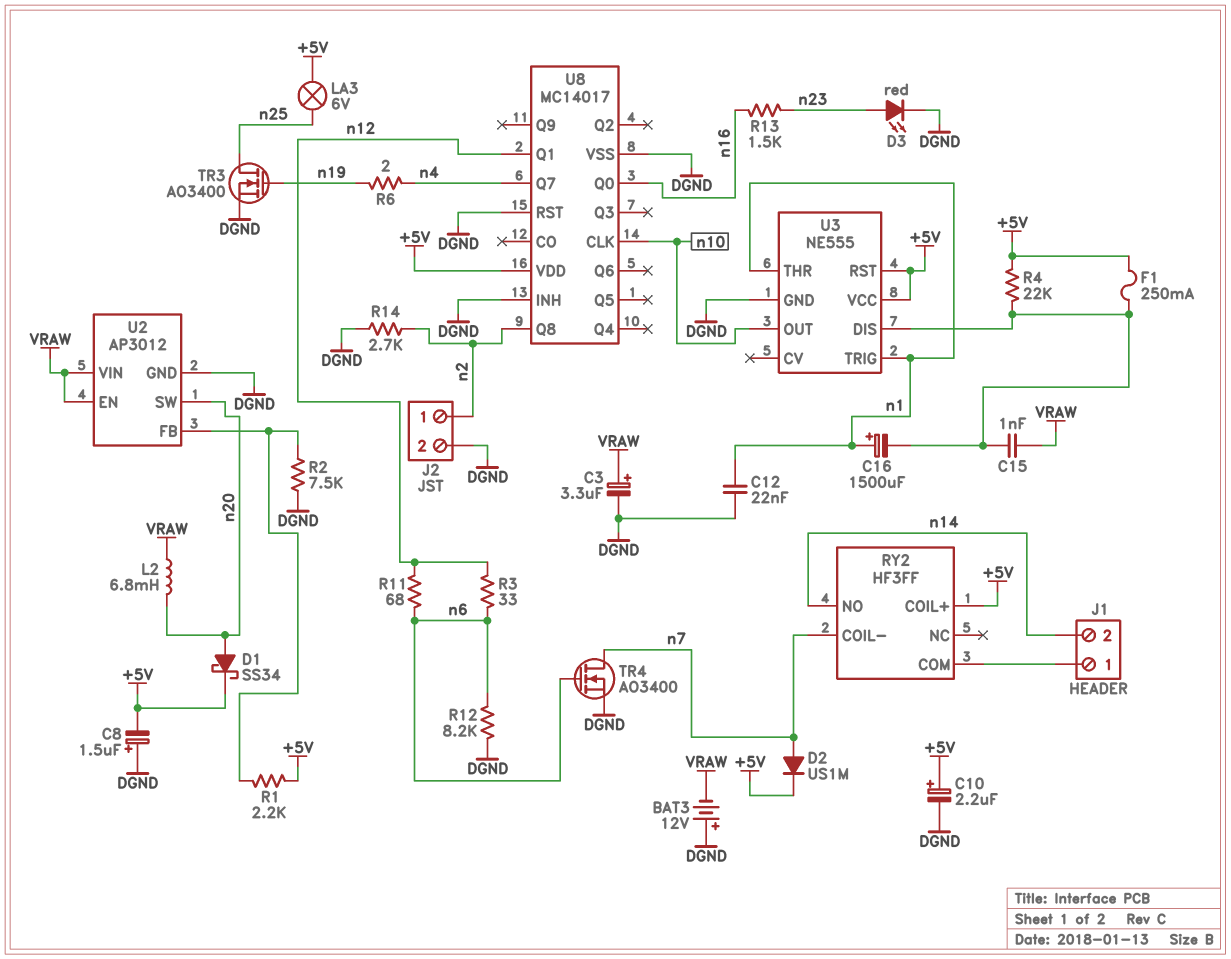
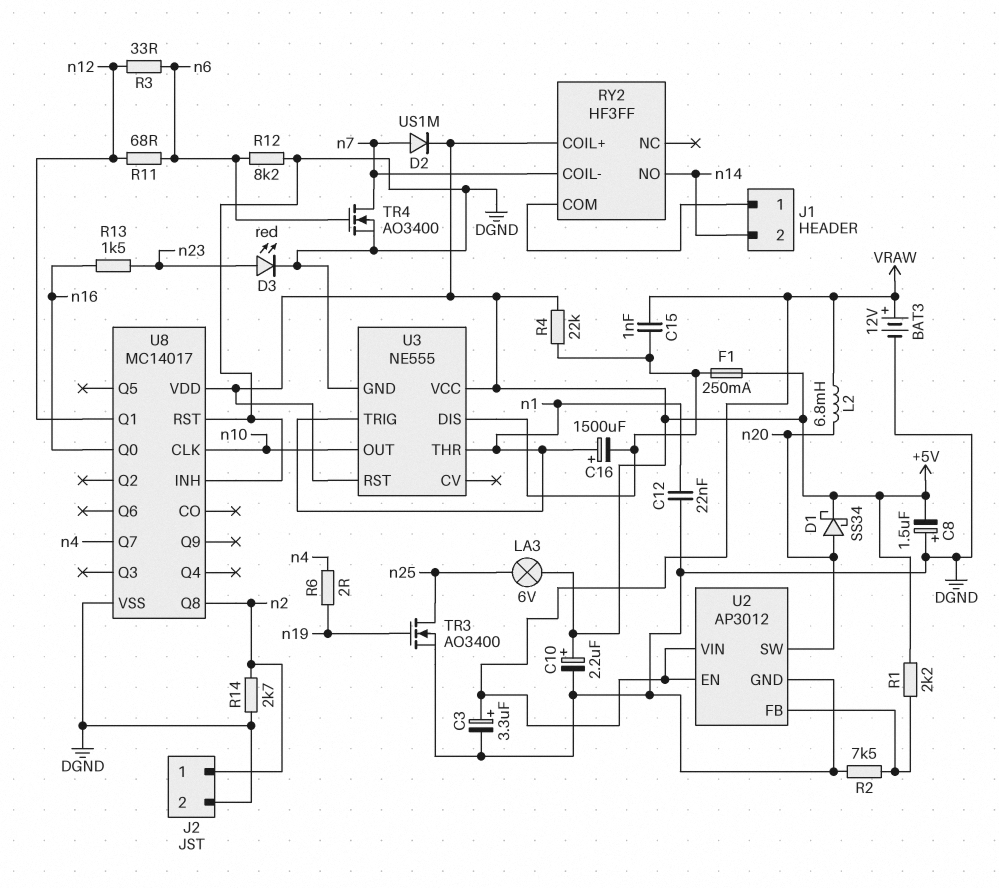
BAT3: 12V (plus DGND, minus VRAW) -> 12V (plus VRAW, minus DGND)

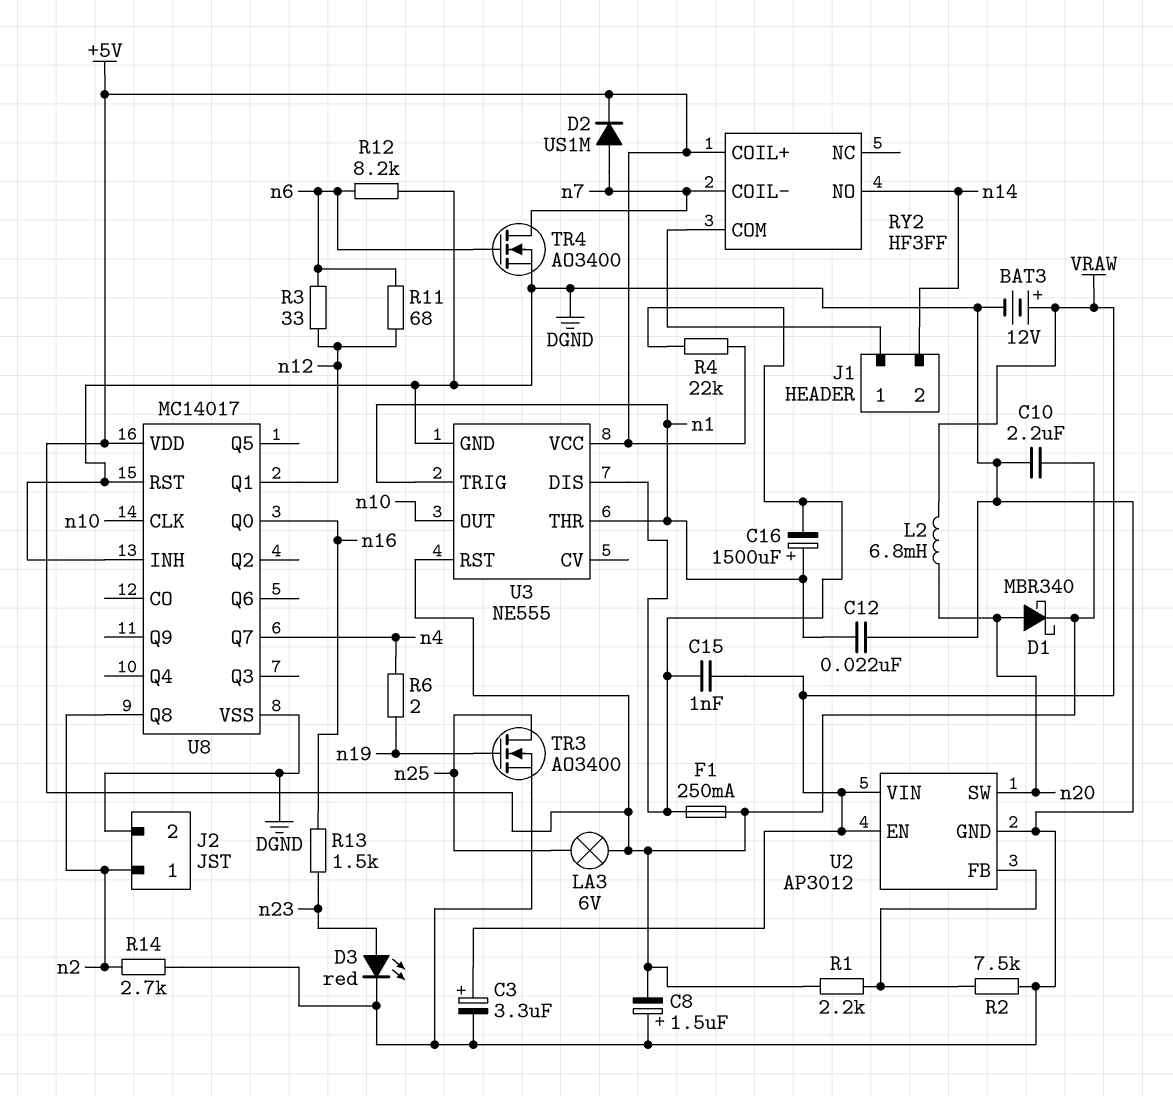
C10: 2.2uF (plus +5V, minus DGND) -> 2.2uF (+5V, DGND)
D1: schottky SS34 (A n20, K +5V) -> schottky MBR340 (A n20, K +5V)

